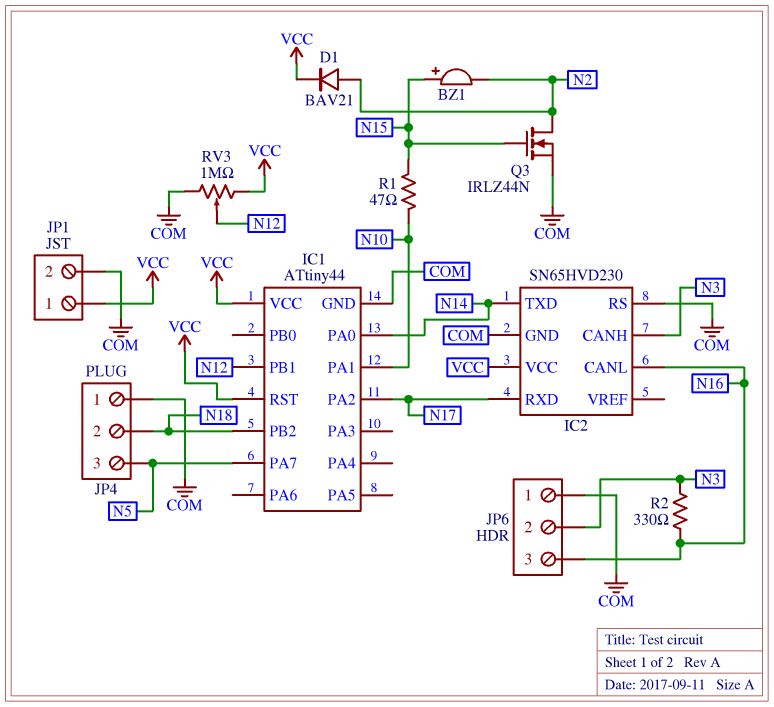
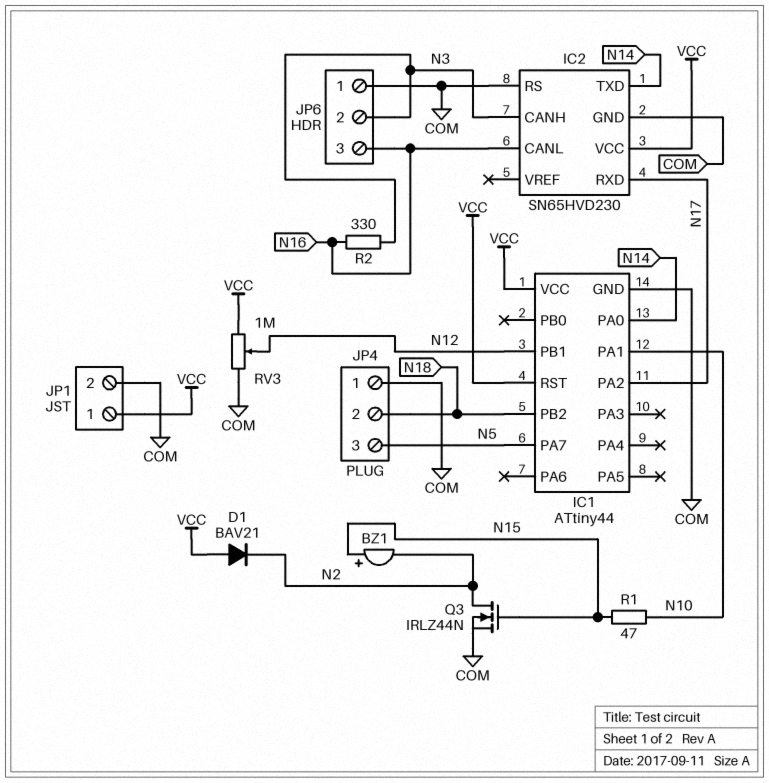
D1: diode BAV21 (A N2, K VCC) -> diode BAV21 (A VCC, K N2)

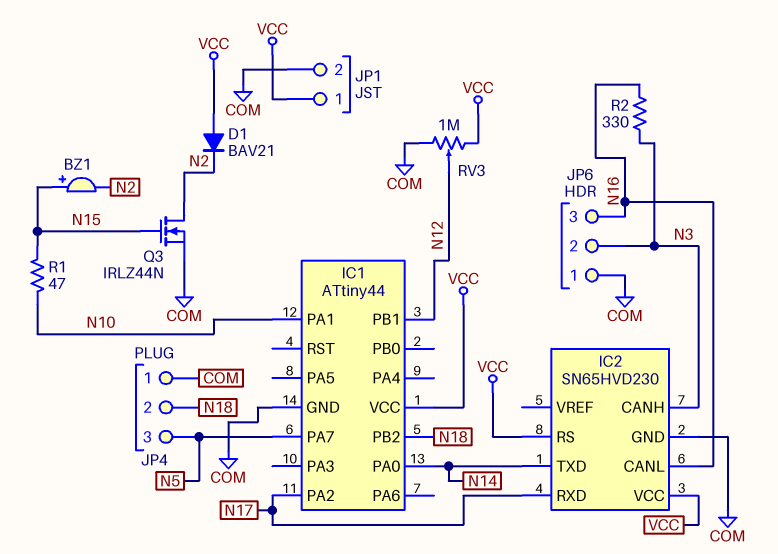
IC1 pin RST: VCC -> none
IC2 pin RS: COM -> VCC

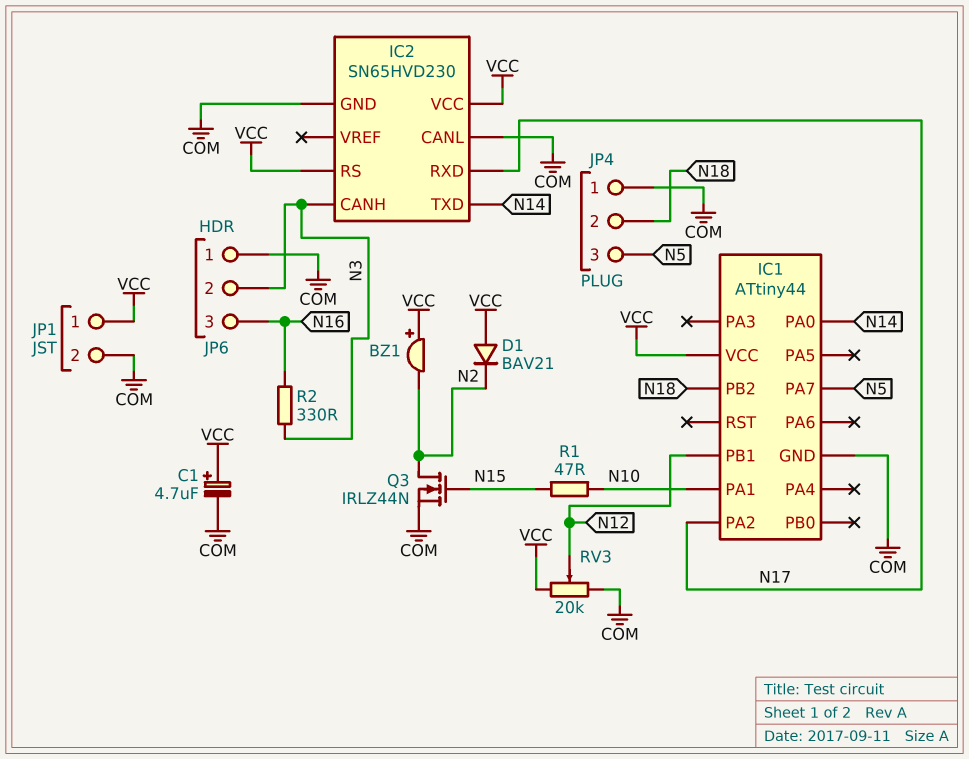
BZ1: buzzer (plus N15, minus N2) -> buzzer (plus VCC, minus N2)
C1: none -> 4.7uF (plus VCC, minus COM)
IC2 pin CANL: N16 -> COM
RV3: 1M (COM, VCC, wiper N12) -> 20k (COM, VCC, wiper N12)

